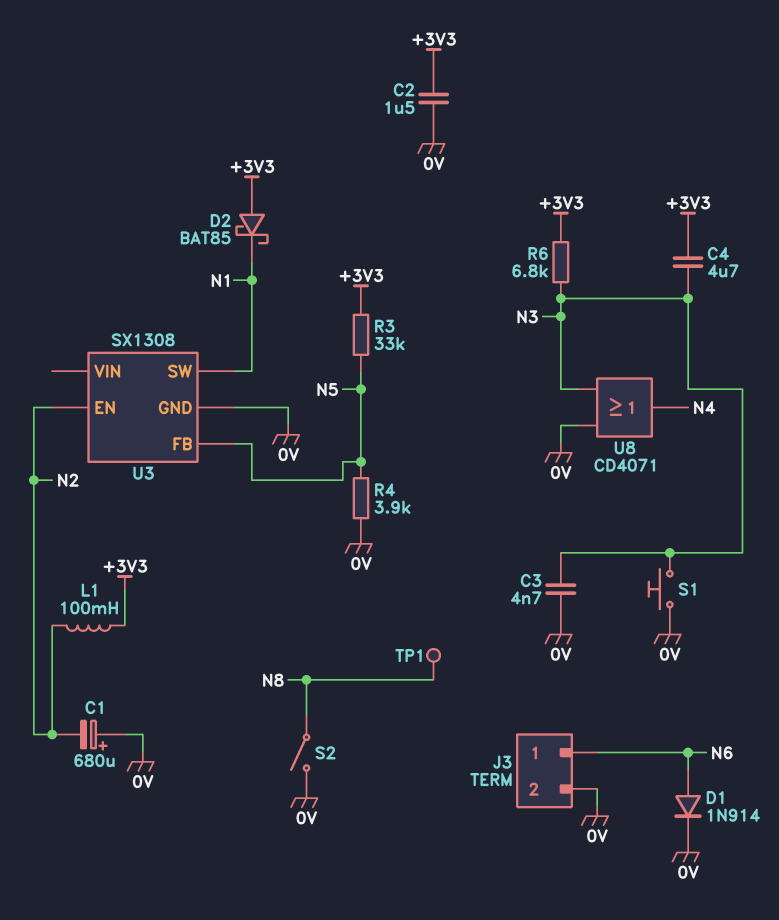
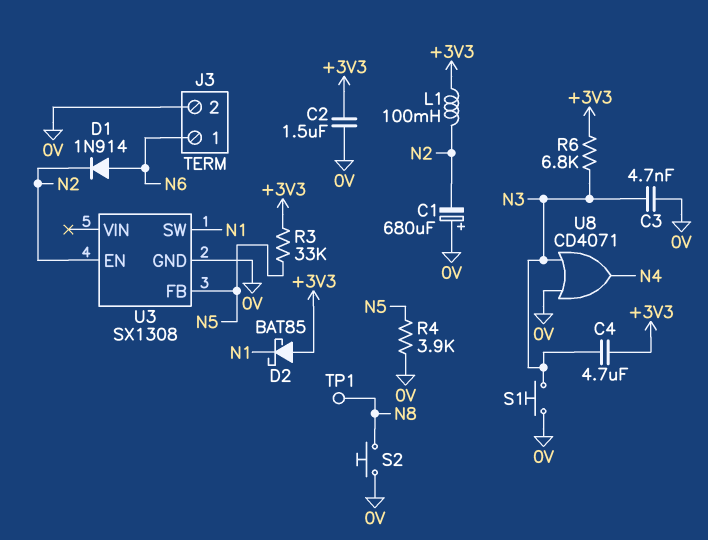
D1: diode 1N914 (A N6, K 0V) -> diode 1N914 (A N6, K N2)
S2: switch (0V, N8) -> button (0V, N8)

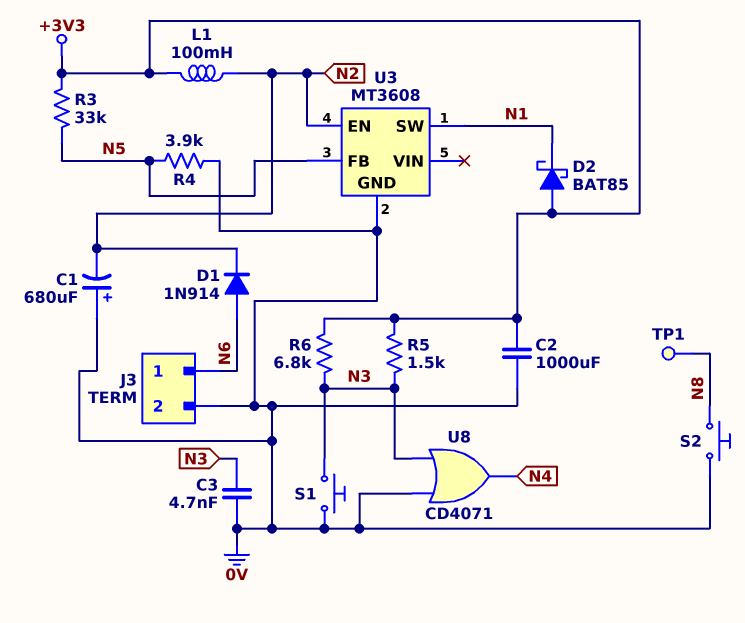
C2: 1.5uF (+3V3, 0V) -> 1000uF (+3V3, 0V)
C4: 4.7uF (+3V3, N3) -> none
R5: none -> 1.5k (+3V3, N3)
U3: SX1308 -> MT3608

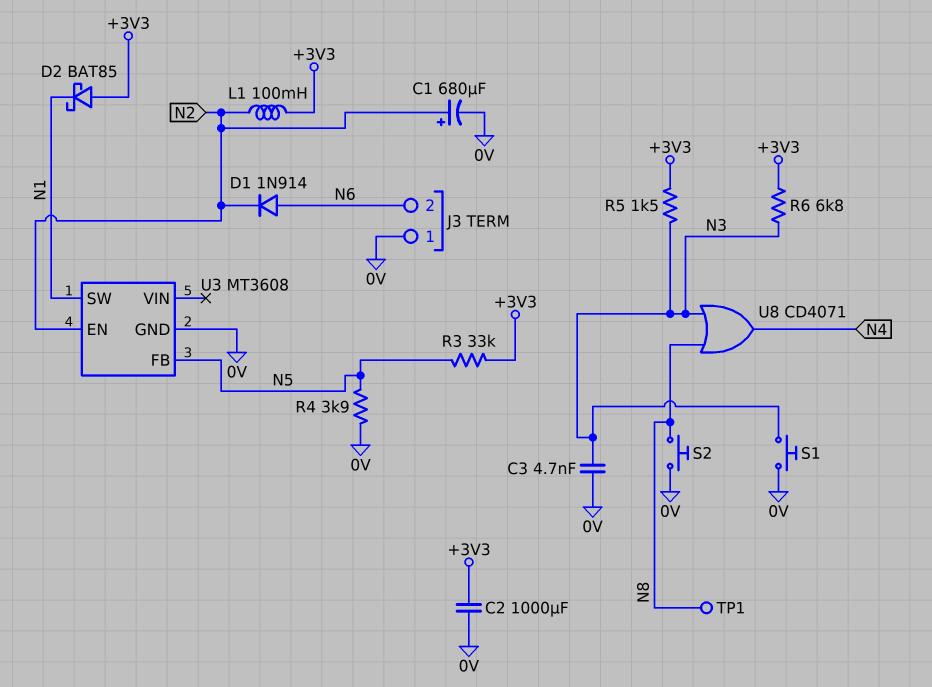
C1: 680uF (plus 0V, minus N2) -> 680uF (plus N2, minus 0V)
J3 pin 1: N6 -> 0V
J3 pin 2: 0V -> N6
U8: OR CD4071 (in 0V, in N3, out N4) -> OR CD4071 (in N3, in N8, out N4)

